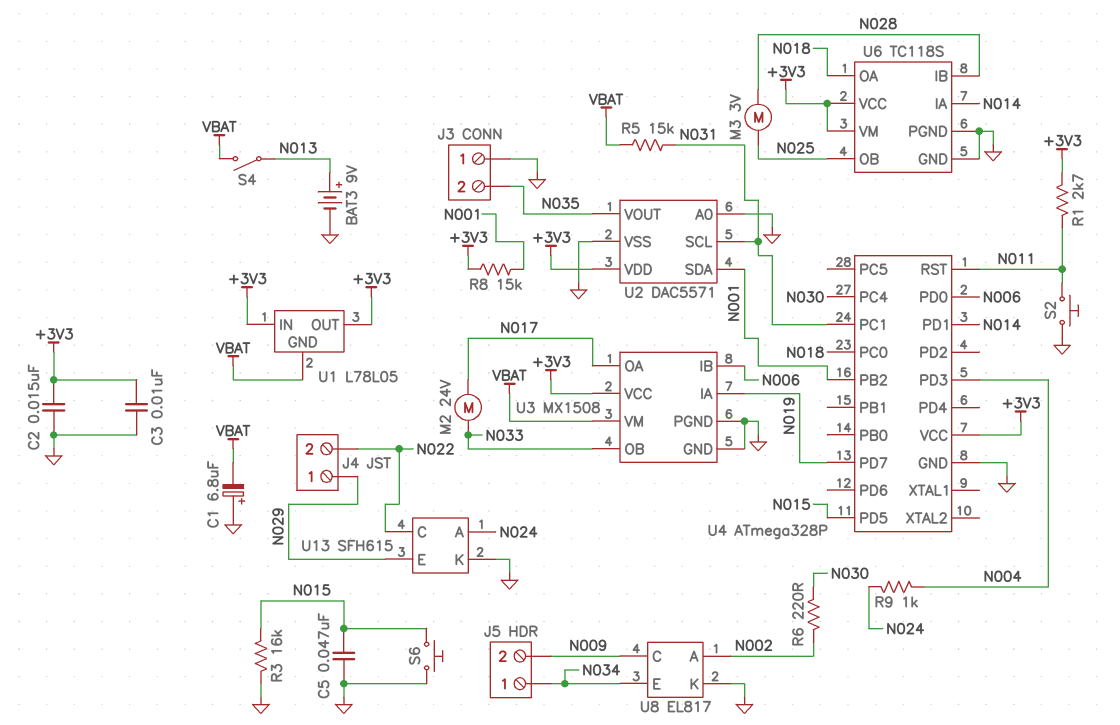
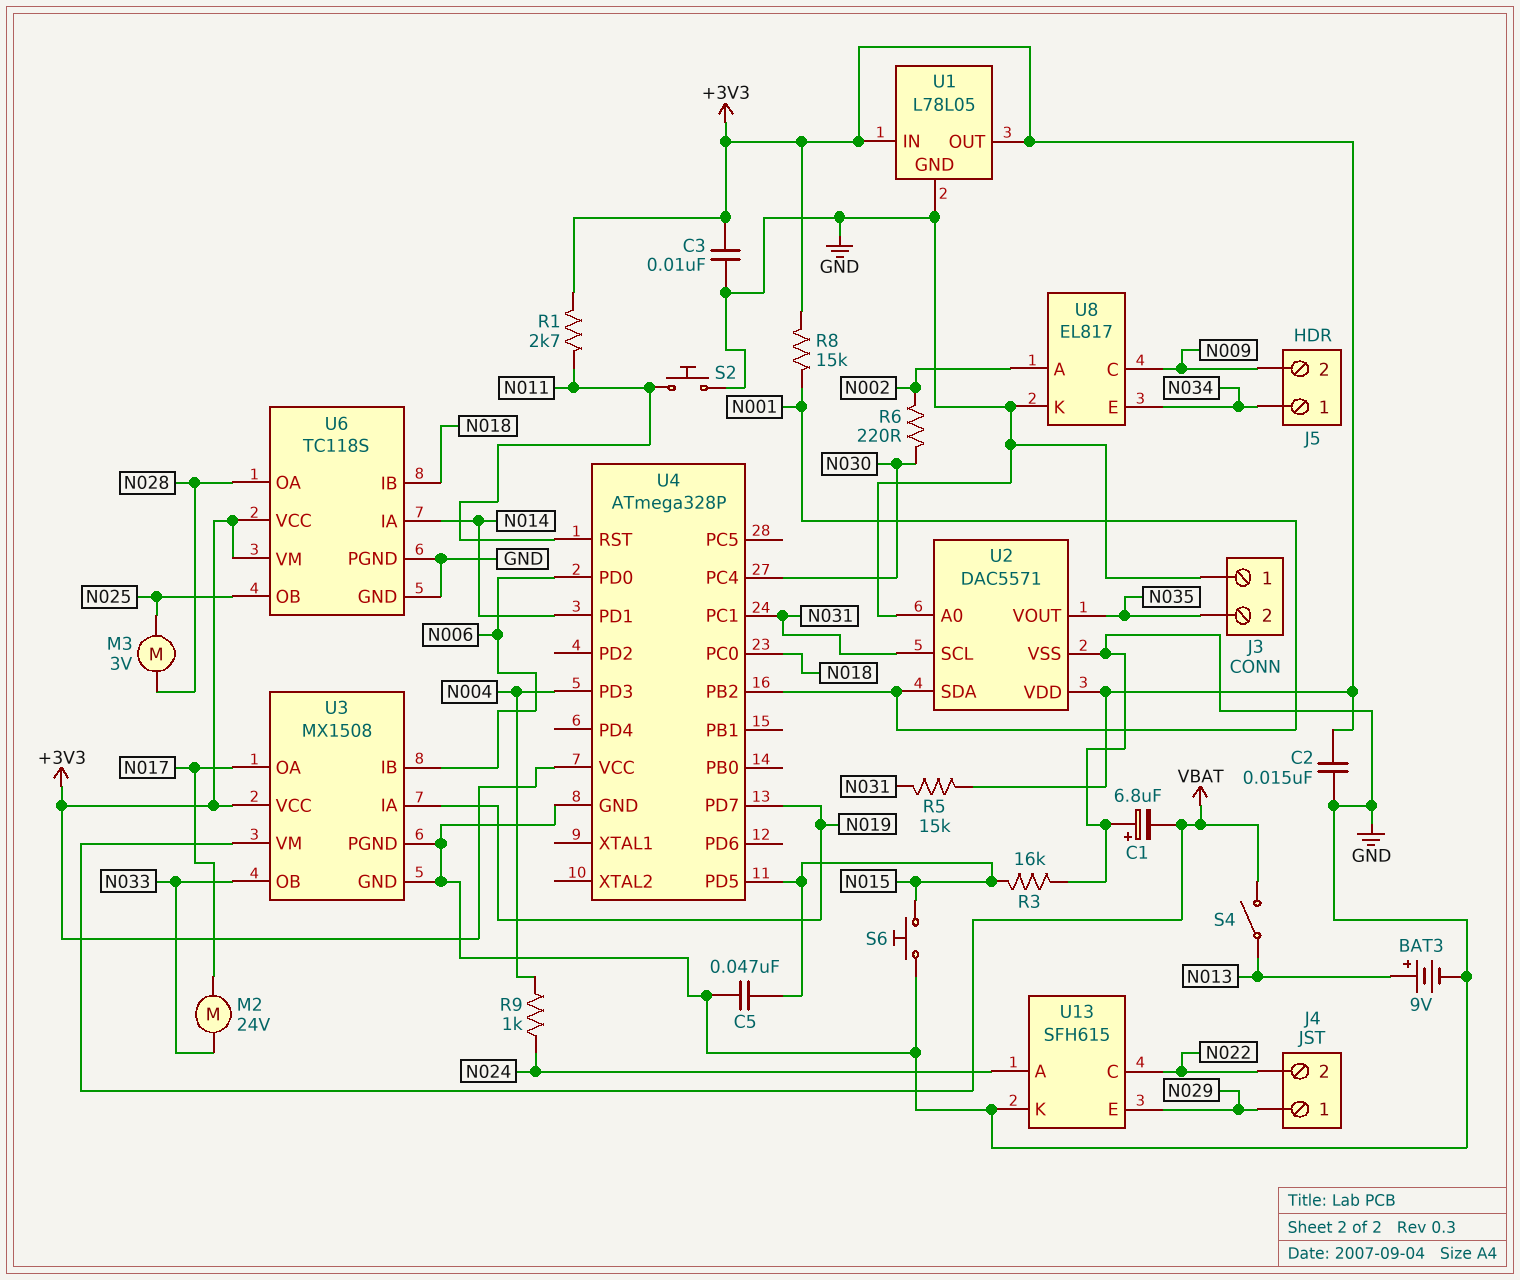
R5: 15k (N031, VBAT) -> 15k (+3V3, N031)
U1 pin GND: VBAT -> GND
U6 pin IB: N028 -> N018
U6 pin OA: N018 -> N028

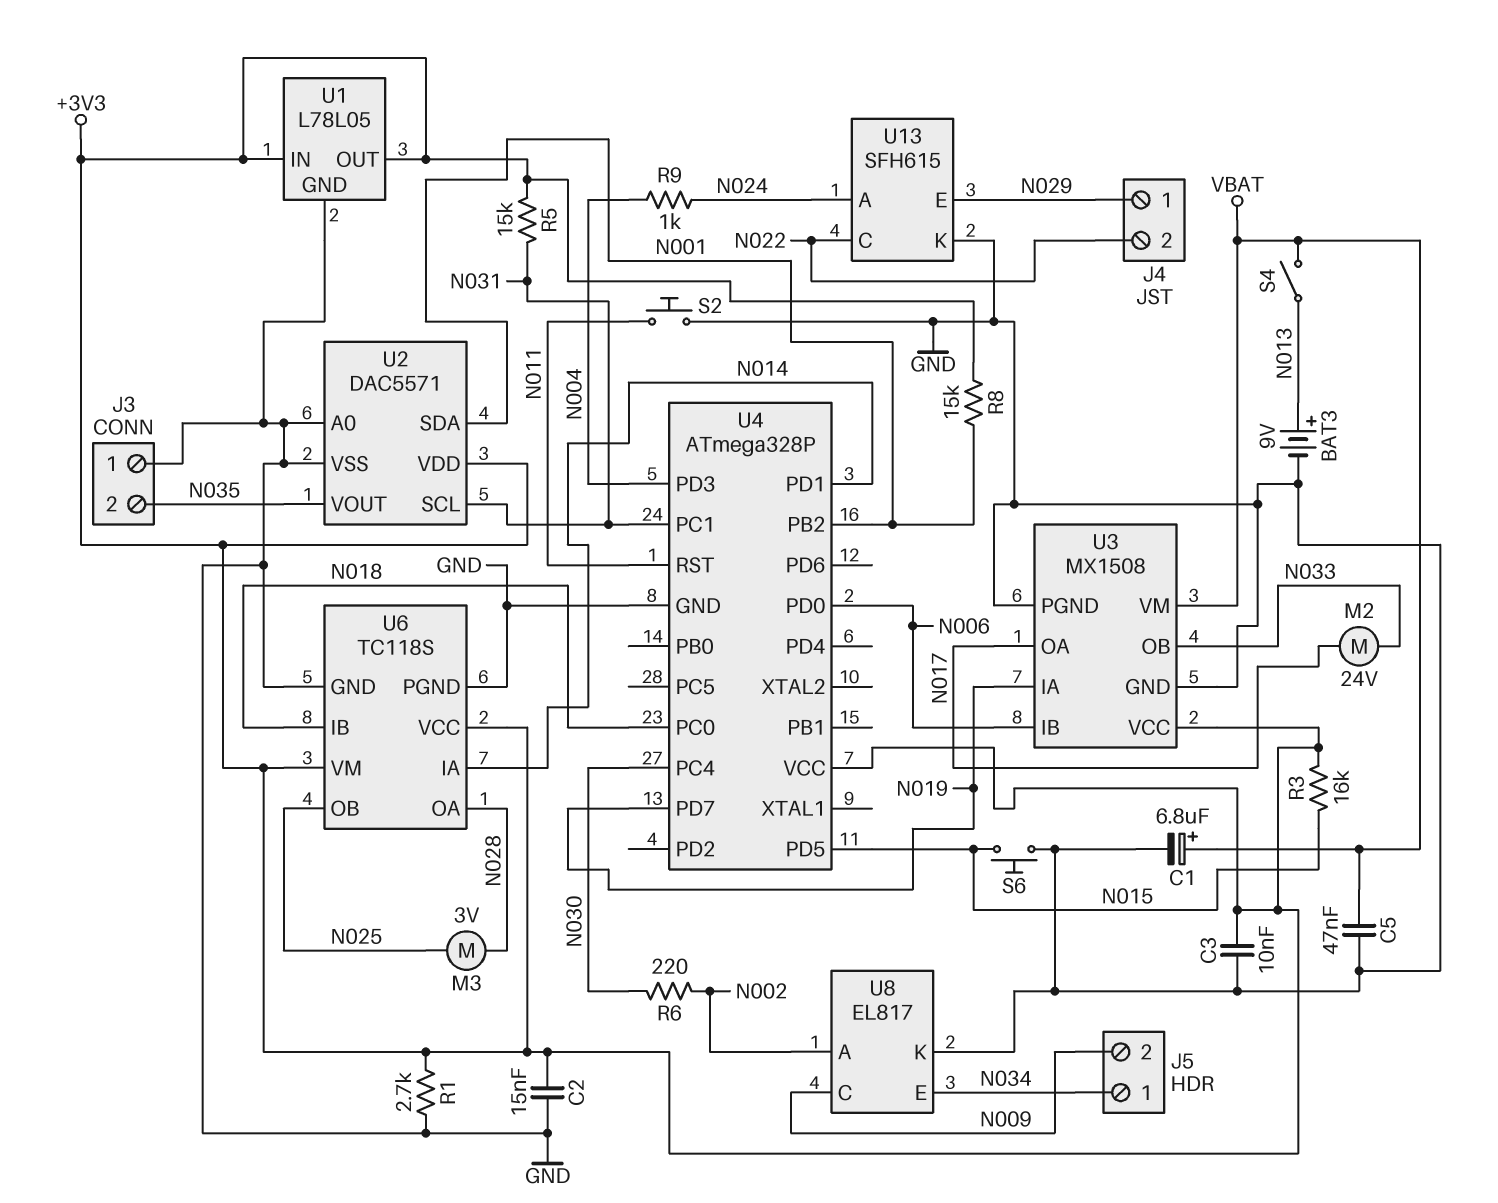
C1: 6.8uF (plus GND, minus VBAT) -> 6.8uF (plus VBAT, minus GND)
C5: 47nF (GND, N015) -> 47nF (GND, VBAT)
R1: 2.7k (+3V3, N011) -> 2.7k (+3V3, GND)
R3: 16k (GND, N015) -> 16k (+3V3, N015)

